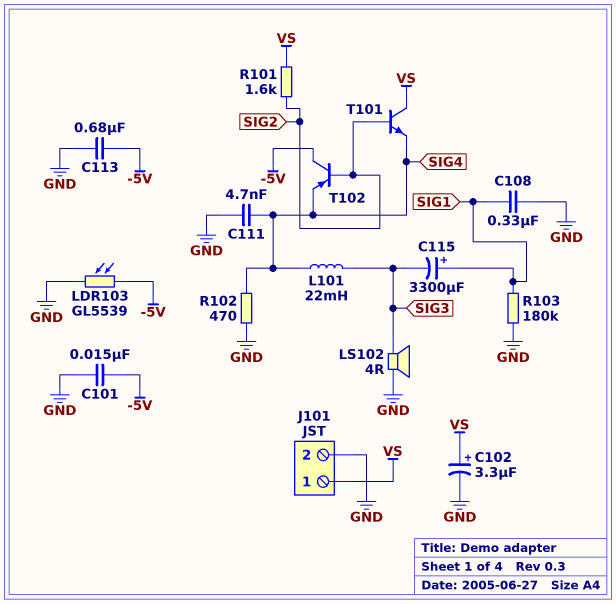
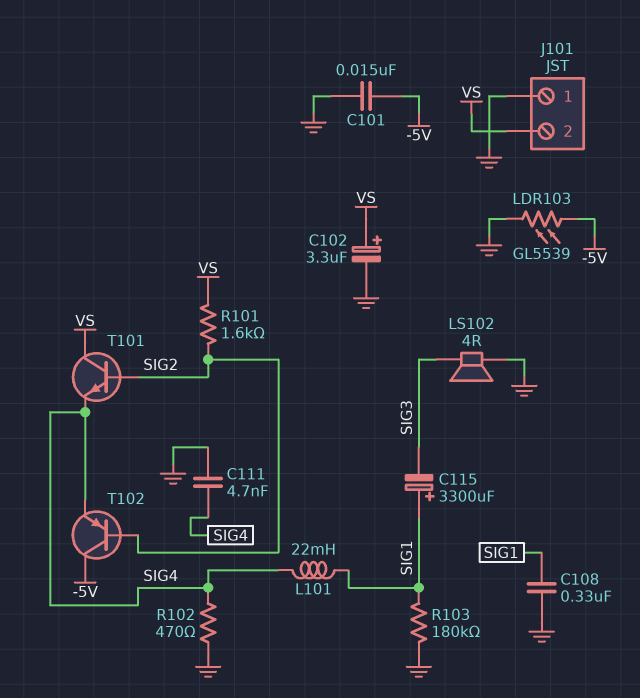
C113: 680nF (-5V, GND) -> none
J101 pin 1: VS -> GND
J101 pin 2: GND -> VS
L101: 22mH (SIG3, SIG4) -> 22mH (SIG1, SIG4)

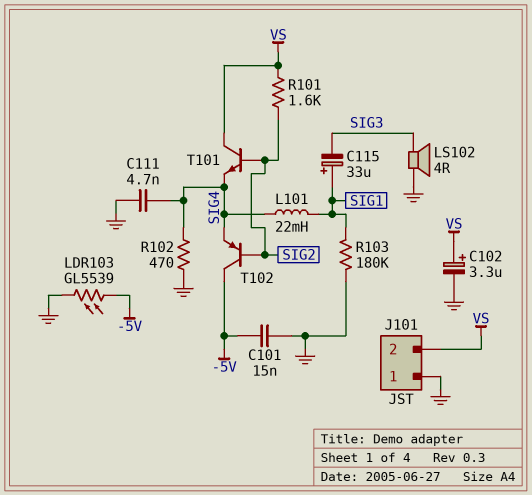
C108: 330nF (GND, SIG1) -> none
C115: 3300uF (plus SIG1, minus SIG3) -> 33uF (plus SIG1, minus SIG3)

